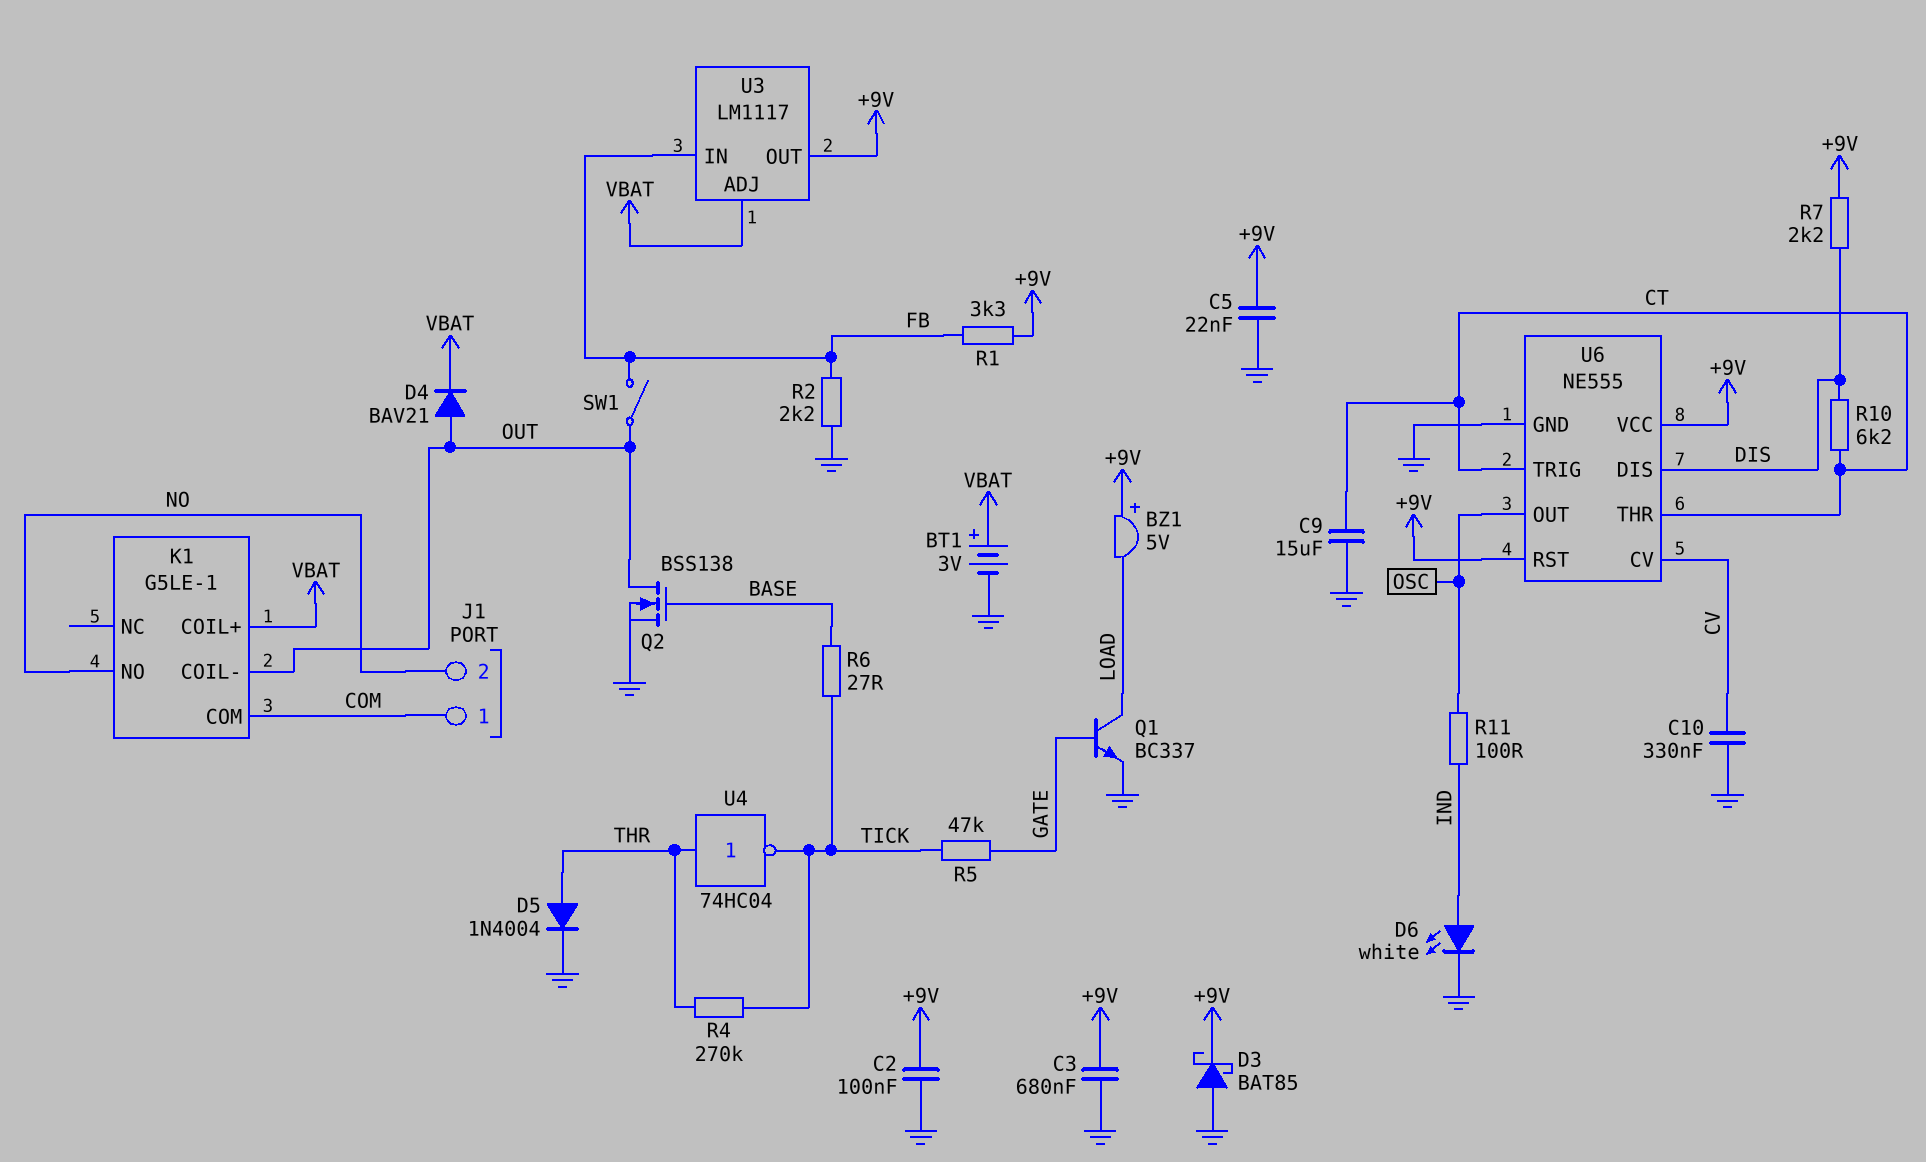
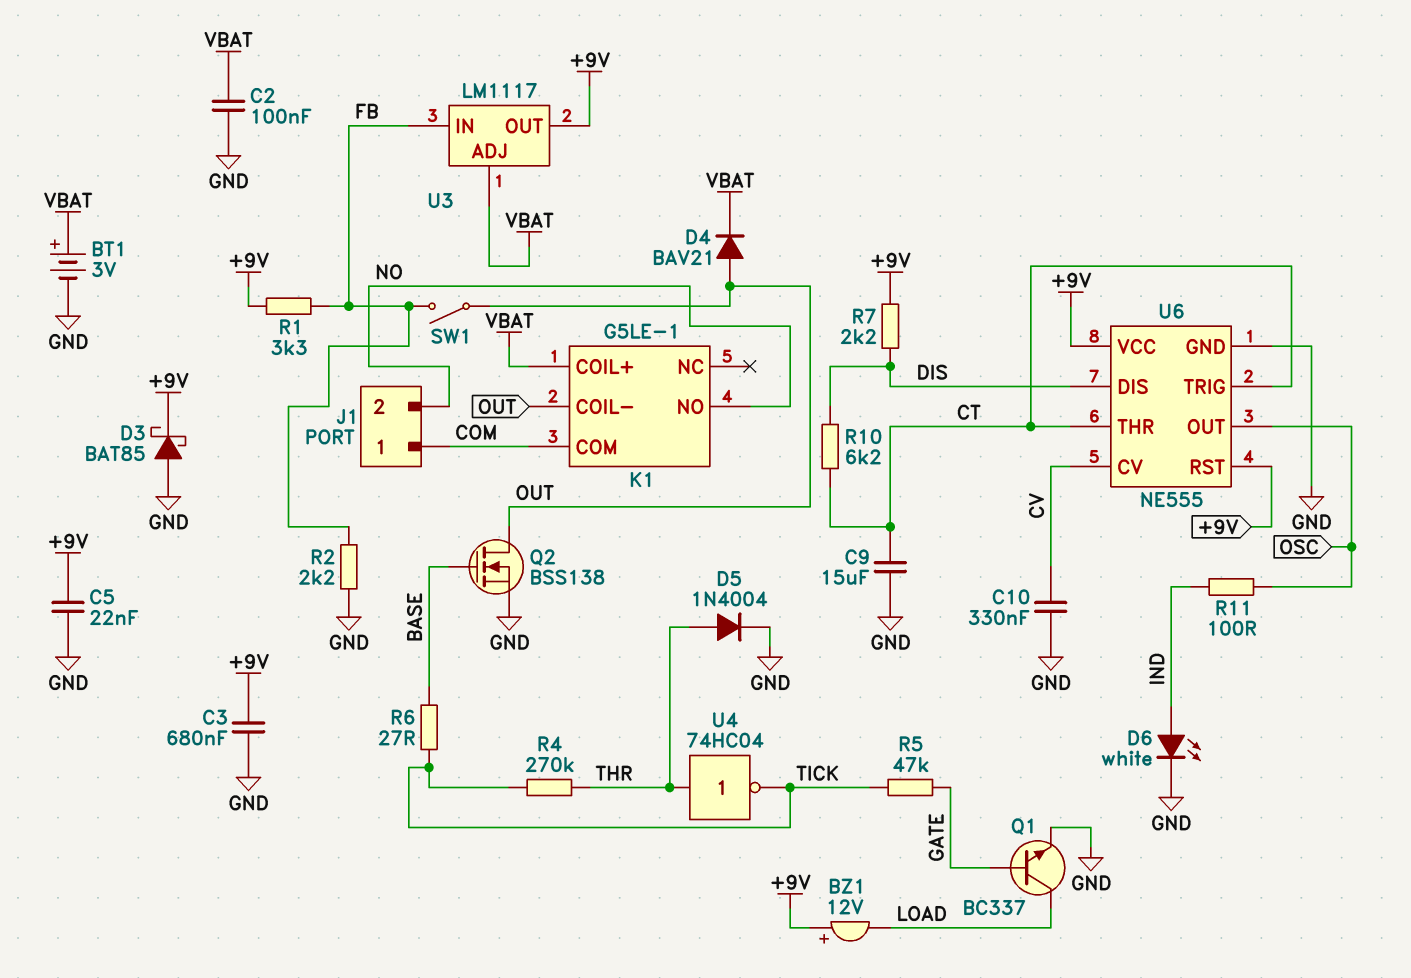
BZ1: buzzer 5V (plus +9V, minus LOAD) -> buzzer 12V (plus +9V, minus LOAD)
C2: 100nF (+9V, GND) -> 100nF (GND, VBAT)

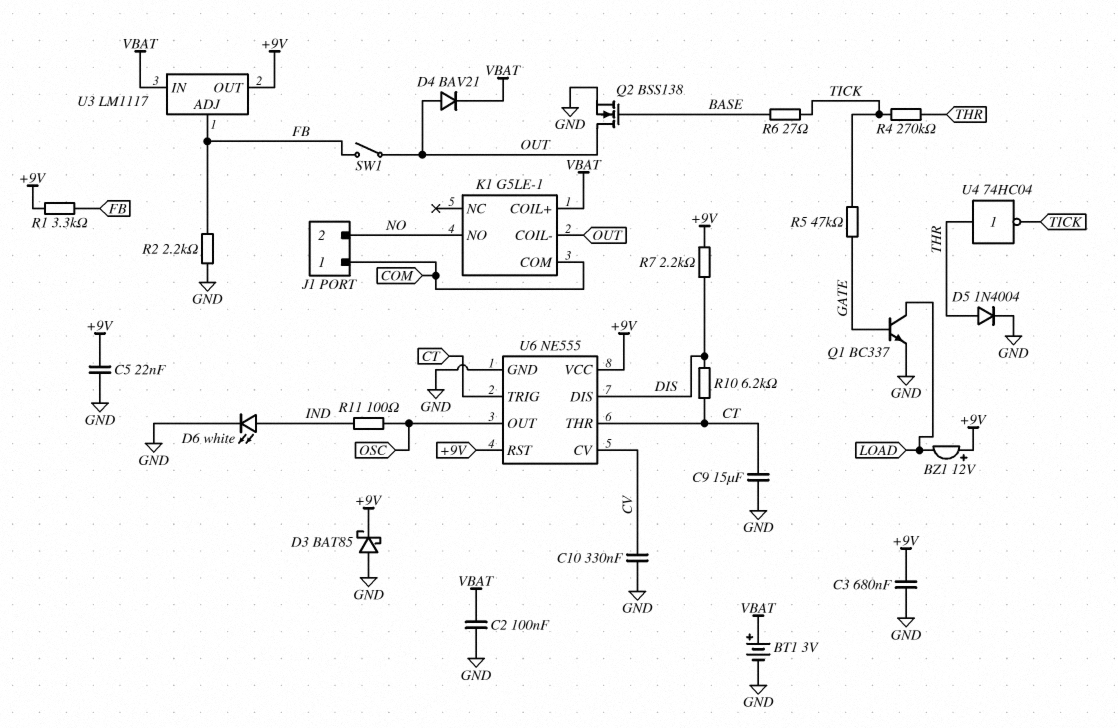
U3 pin ADJ: VBAT -> FB
U3 pin IN: FB -> VBAT

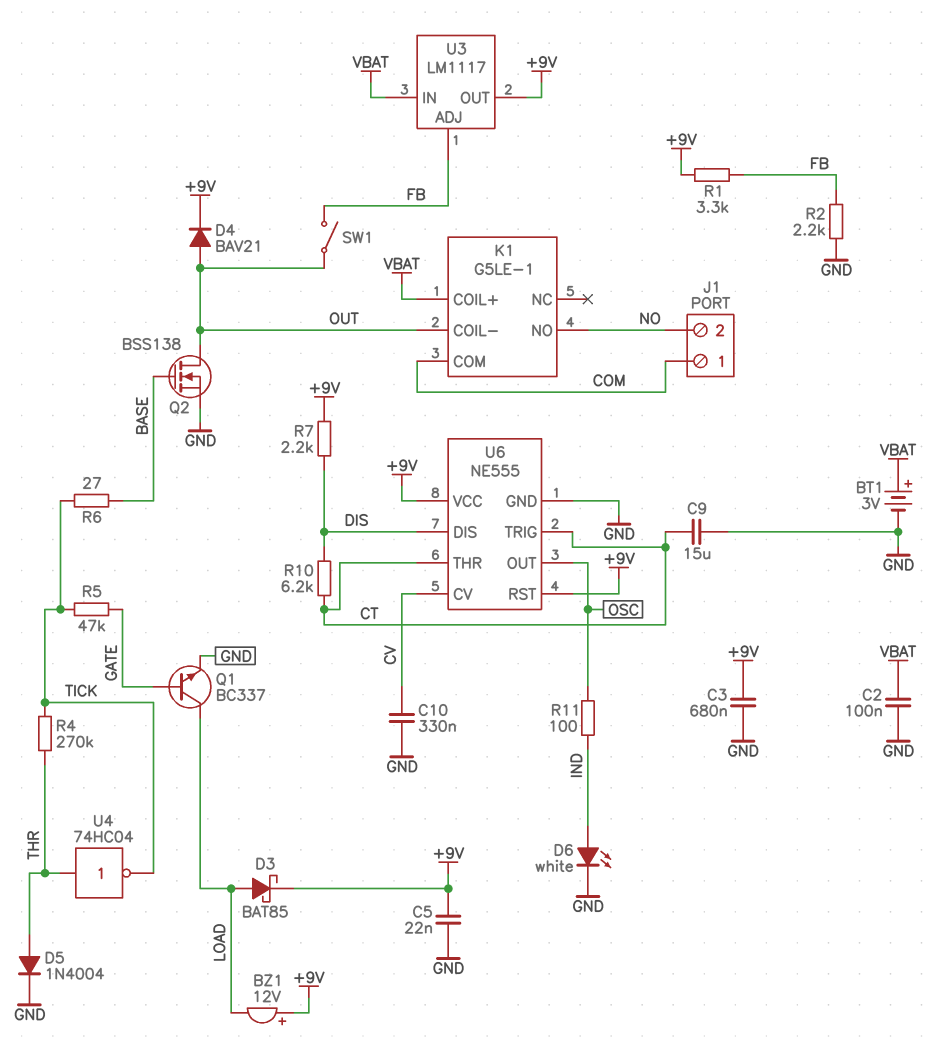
D3: schottky BAT85 (A GND, K +9V) -> schottky BAT85 (A LOAD, K +9V)
D4: diode BAV21 (A OUT, K VBAT) -> diode BAV21 (A OUT, K +9V)

